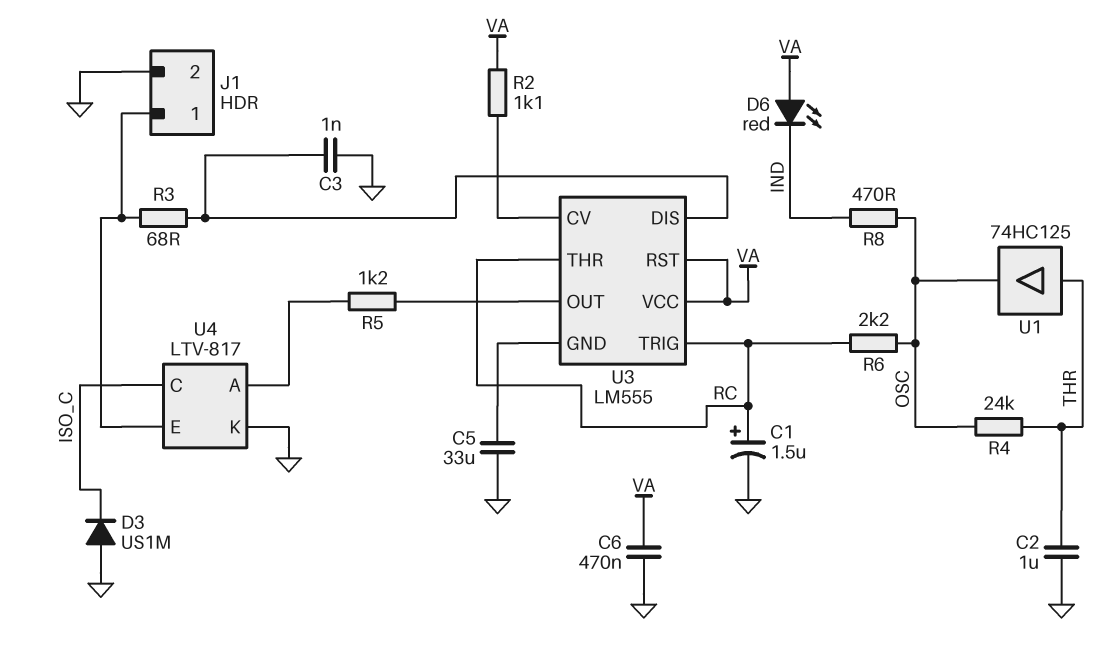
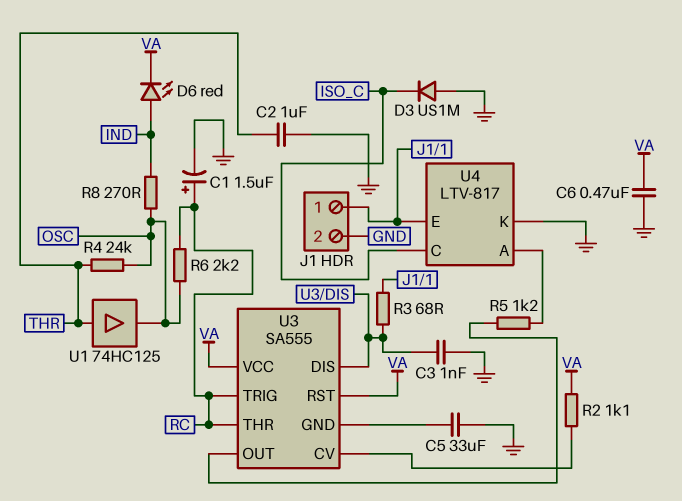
D6: LED red (A VA, K IND) -> LED red (A IND, K VA)
R8: 470 (IND, OSC) -> 270 (IND, OSC)
U3: LM555 -> SA555

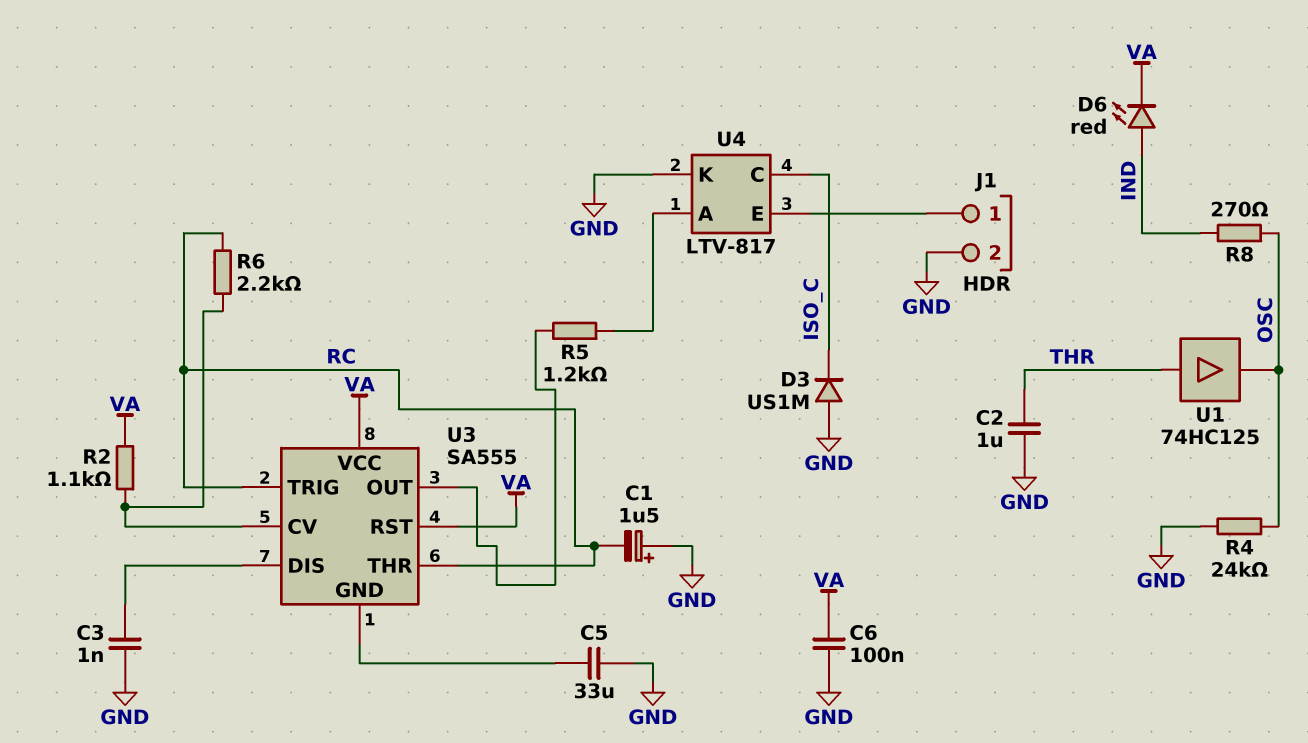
C1: 1.5uF (plus RC, minus GND) -> 1.5uF (plus GND, minus RC)
C6: 470nF (GND, VA) -> 100nF (GND, VA)
R3: 68 (J1/1, U3/DIS) -> none
R4: 24k (OSC, THR) -> 24k (GND, OSC)
R6: 2.2k (OSC, RC) -> 2.2k (RC, U3/CV)

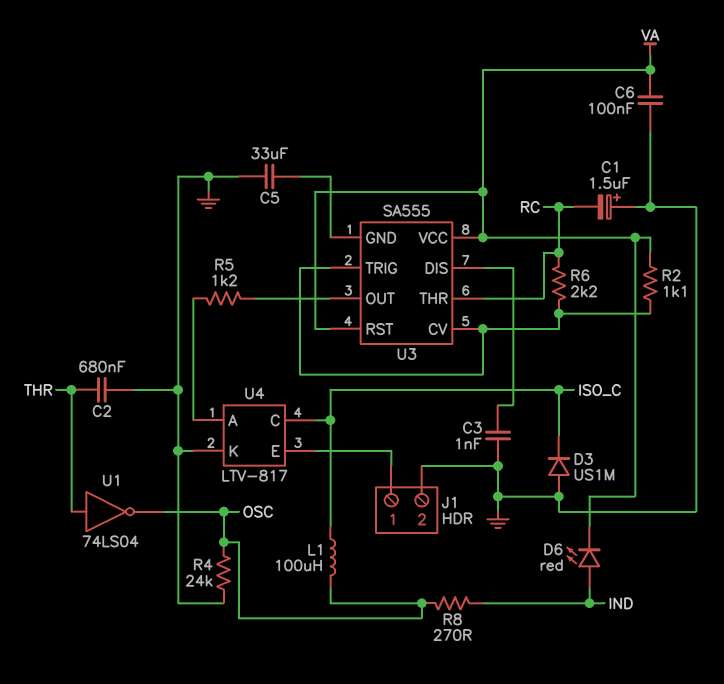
C2: 1uF (GND, THR) -> 680nF (GND, THR)
L1: none -> 100uH (ISO_C, OSC)
U1: buffer 74HC125 (in THR, out OSC) -> NOT 74LS04 (in THR, out OSC)
U3 pin TRIG: RC -> U3/CV

